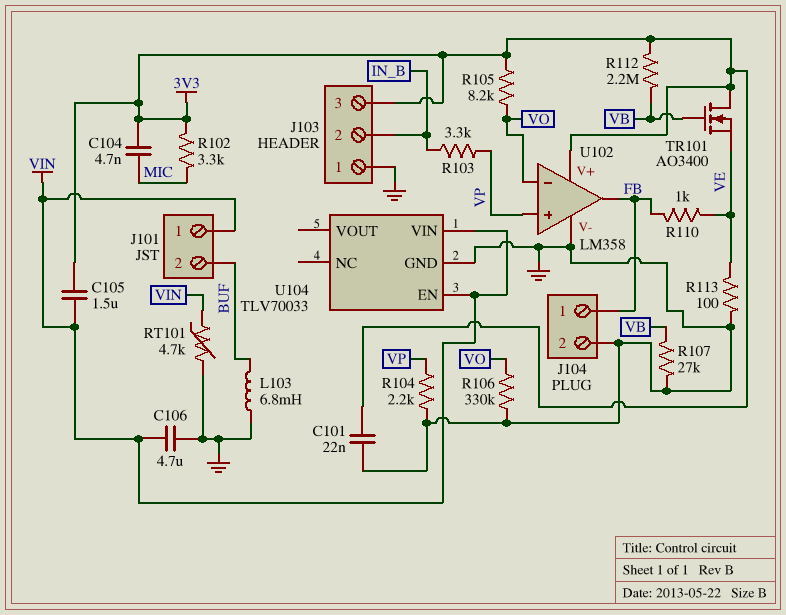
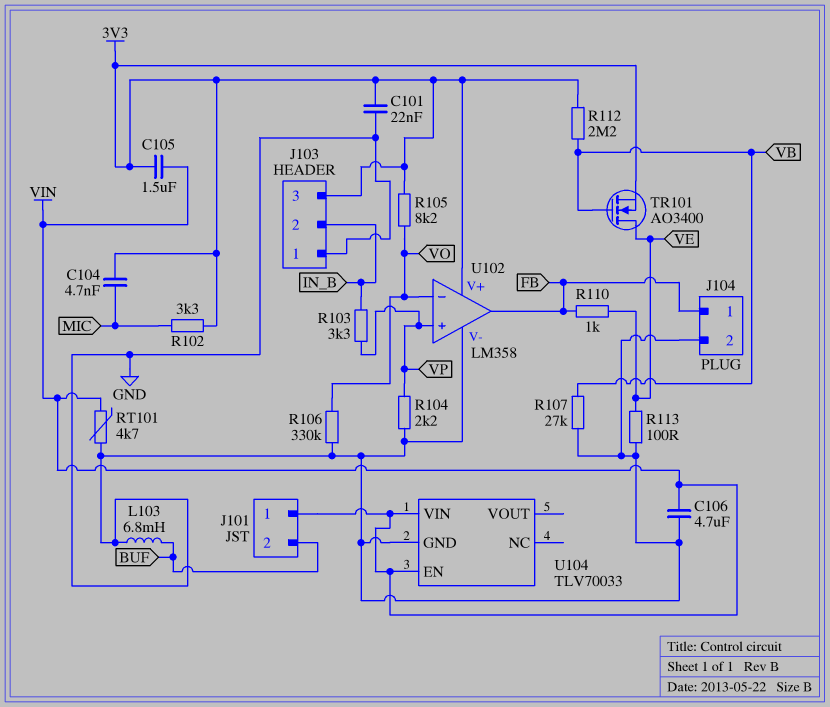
TR101: NMOS AO3400 (G VB, D 3V3, S VE) -> NMOS AO3400 (G VB, D VE, S 3V3)

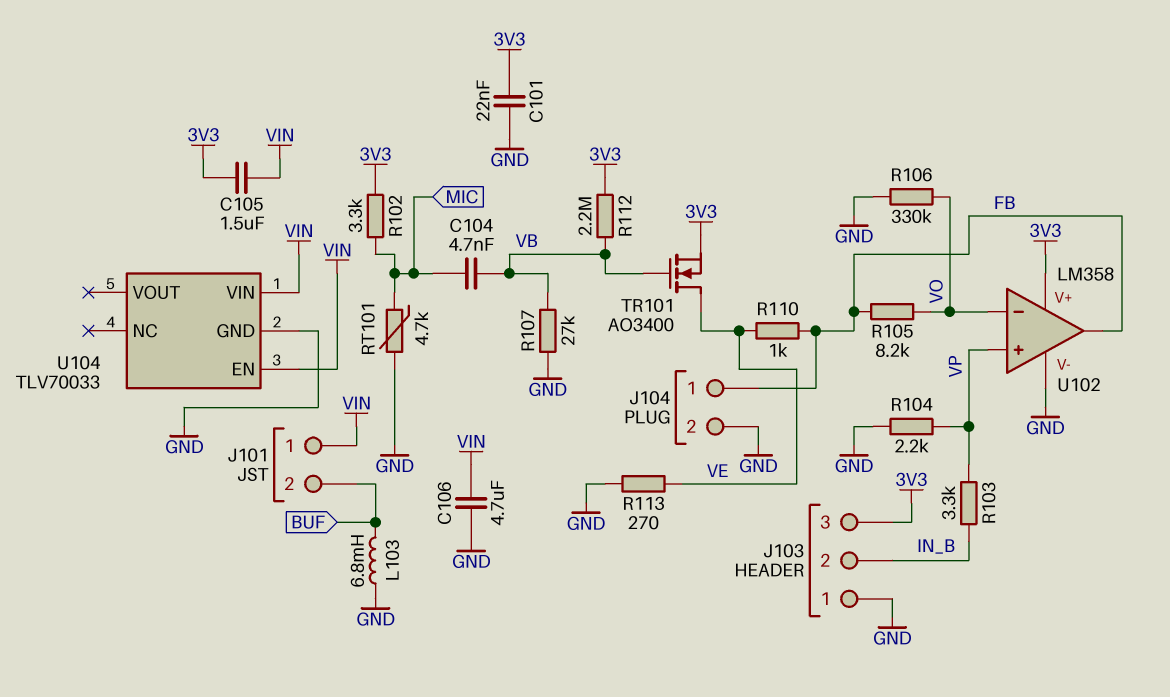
C104: 4.7nF (3V3, MIC) -> 4.7nF (MIC, VB)
R105: 8.2k (3V3, VO) -> 8.2k (FB, VO)
R113: 100 (GND, VE) -> 270 (GND, VE)
RT101: 4.7k (GND, VIN) -> 4.7k (GND, MIC)

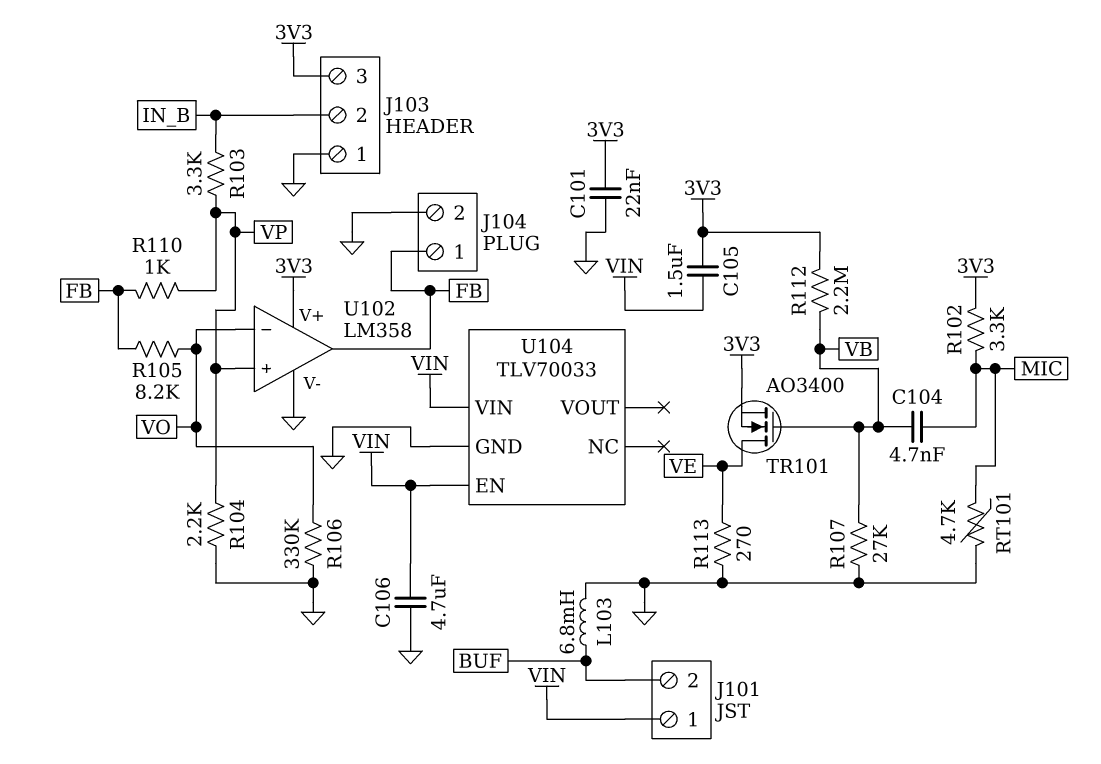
R110: 1k (FB, VE) -> 1k (FB, VP)

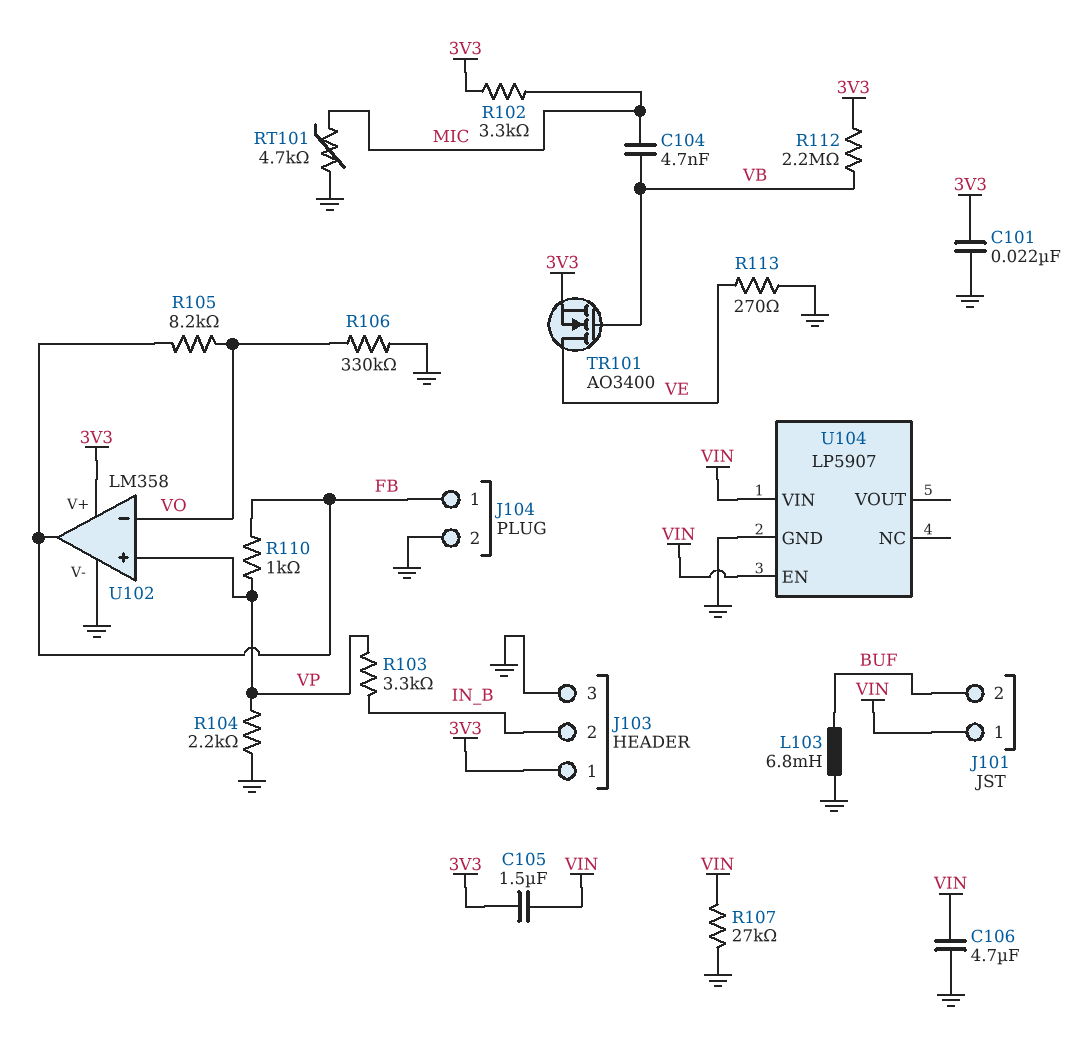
J103 pin 1: GND -> 3V3
J103 pin 3: 3V3 -> GND
R107: 27k (GND, VB) -> 27k (GND, VIN)
U104: TLV70033 -> LP5907

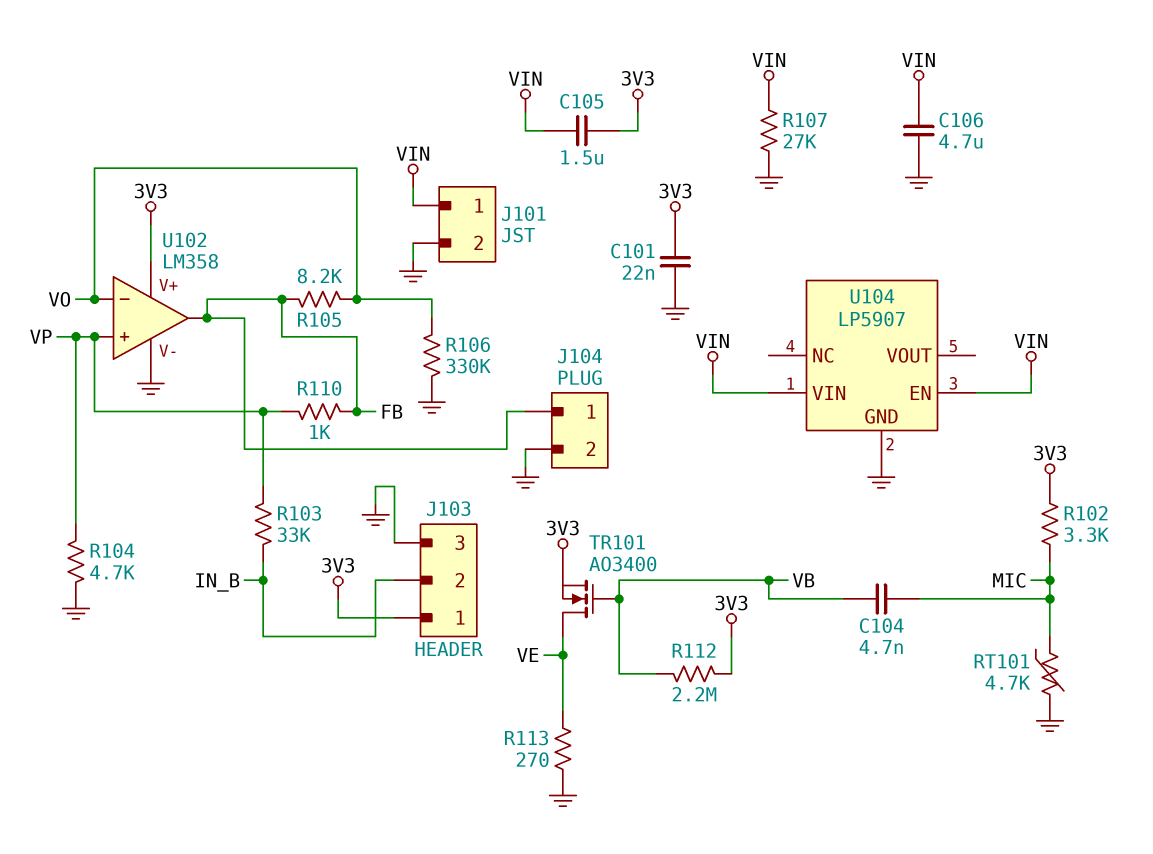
J101 pin 2: BUF -> GND
L103: 6.8mH (BUF, GND) -> none
R103: 3.3k (IN_B, VP) -> 33k (IN_B, VP)
R104: 2.2k (GND, VP) -> 4.7k (GND, VP)

